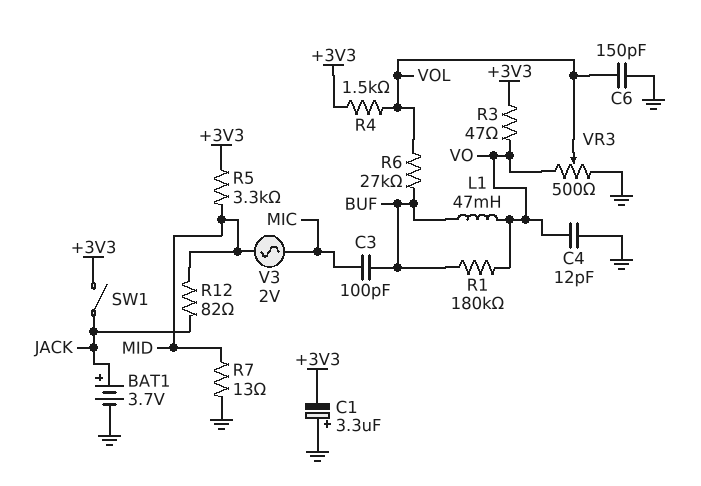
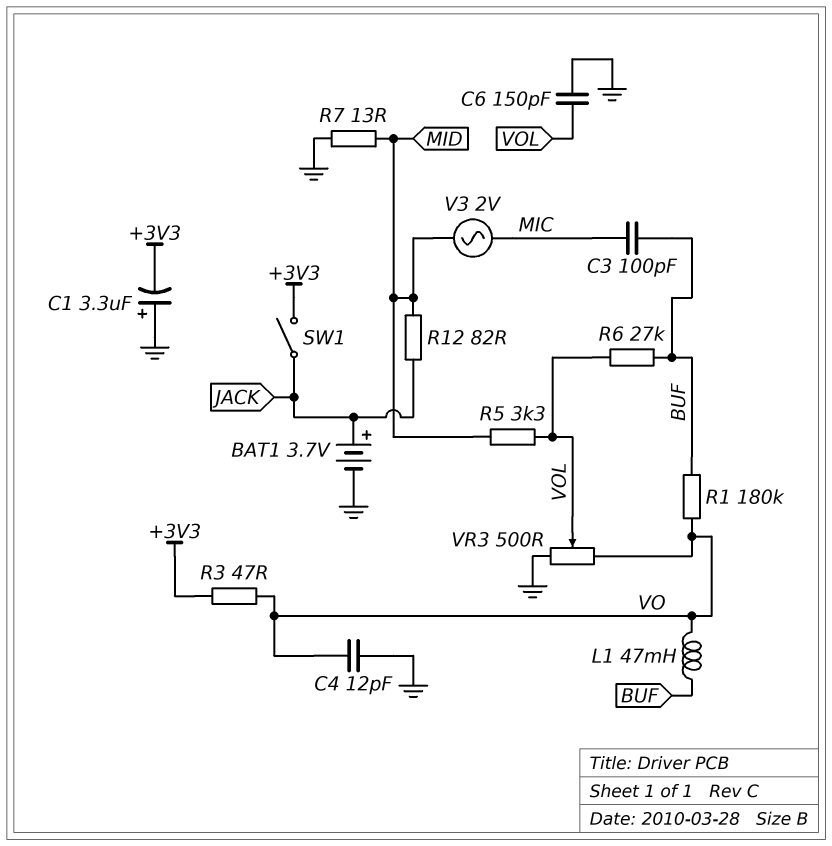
R4: 1.5k (+3V3, VOL) -> none
R5: 3.3k (+3V3, MID) -> 3.3k (MID, VOL)

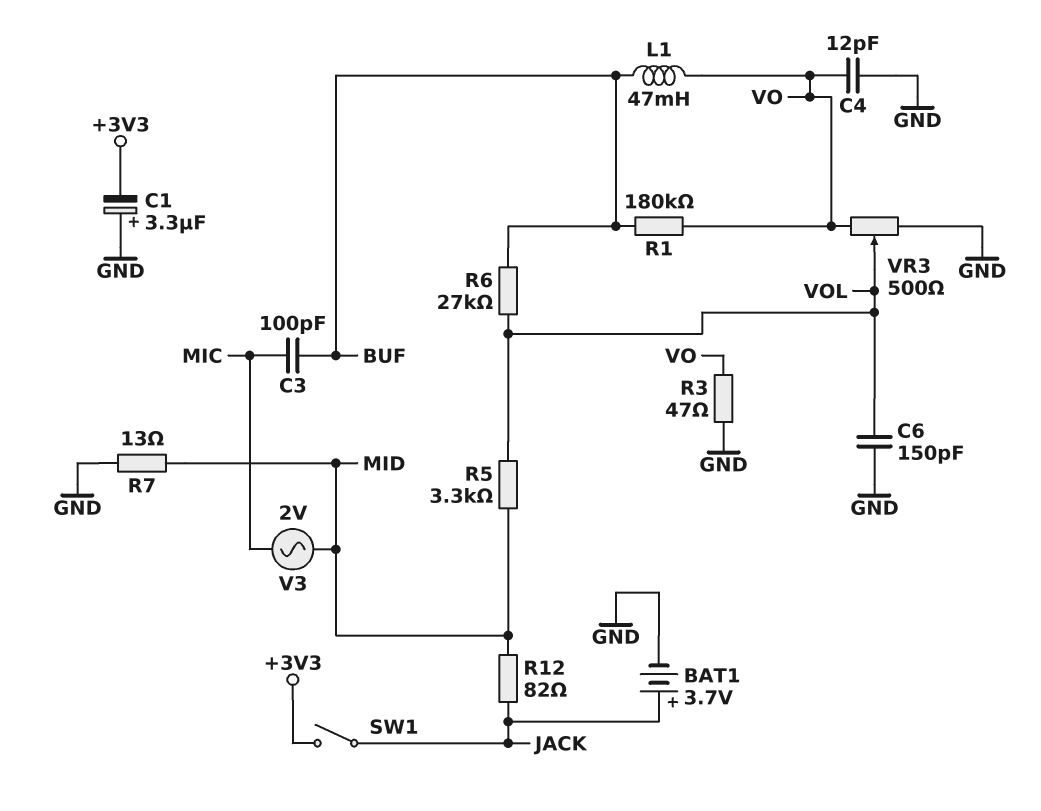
R3: 47 (+3V3, VO) -> 47 (GND, VO)

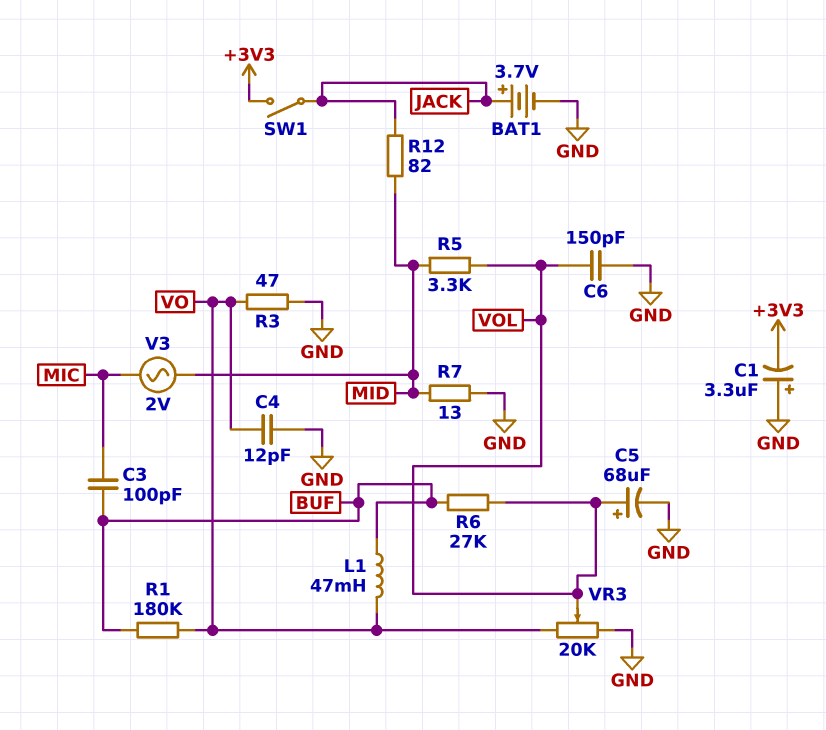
C5: none -> 68uF (plus VOL, minus GND)
VR3: 500 (GND, VO, wiper VOL) -> 20k (GND, VO, wiper VOL)

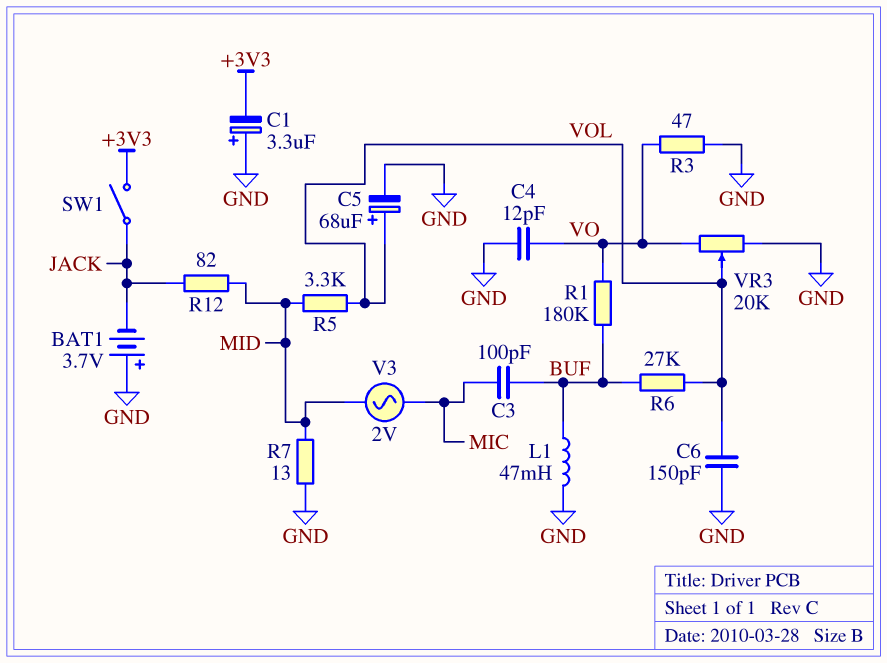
BAT1: 3.7V (plus JACK, minus GND) -> 3.7V (plus GND, minus JACK)
L1: 47mH (BUF, VO) -> 47mH (BUF, GND)

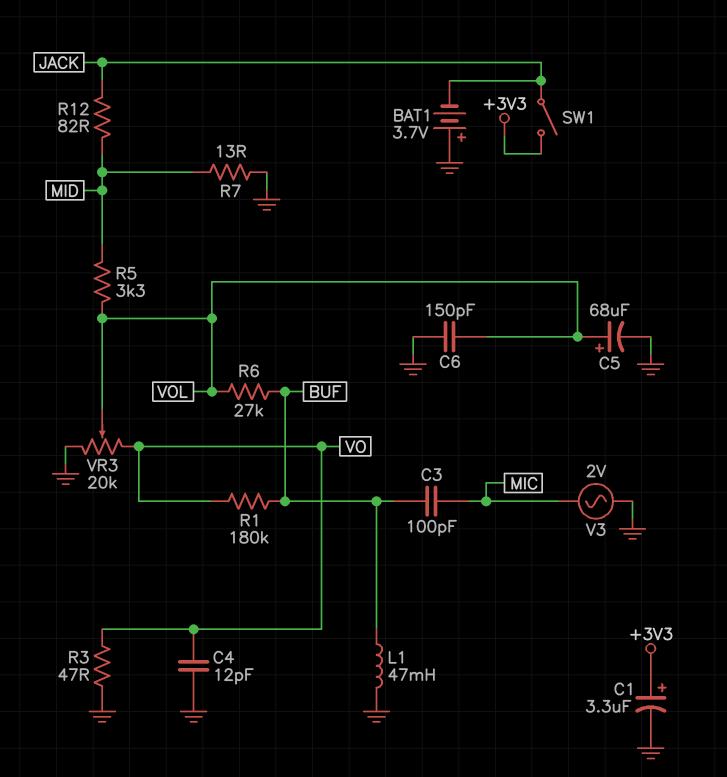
C1: 3.3uF (plus GND, minus +3V3) -> 3.3uF (plus +3V3, minus GND)
V3: AC 2V (MIC, MID) -> AC 2V (GND, MIC)

